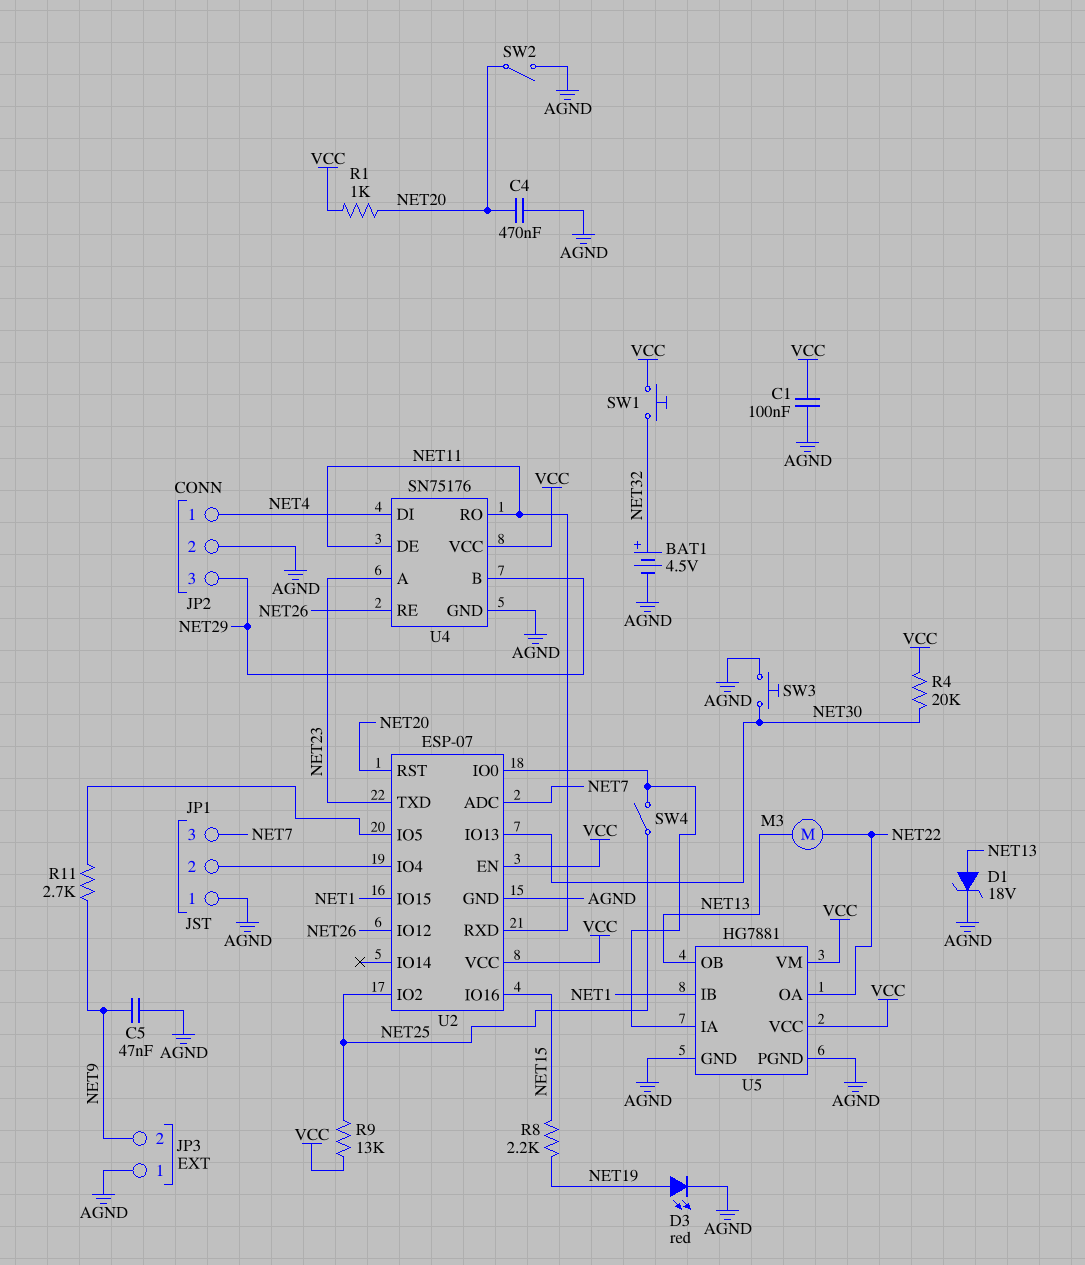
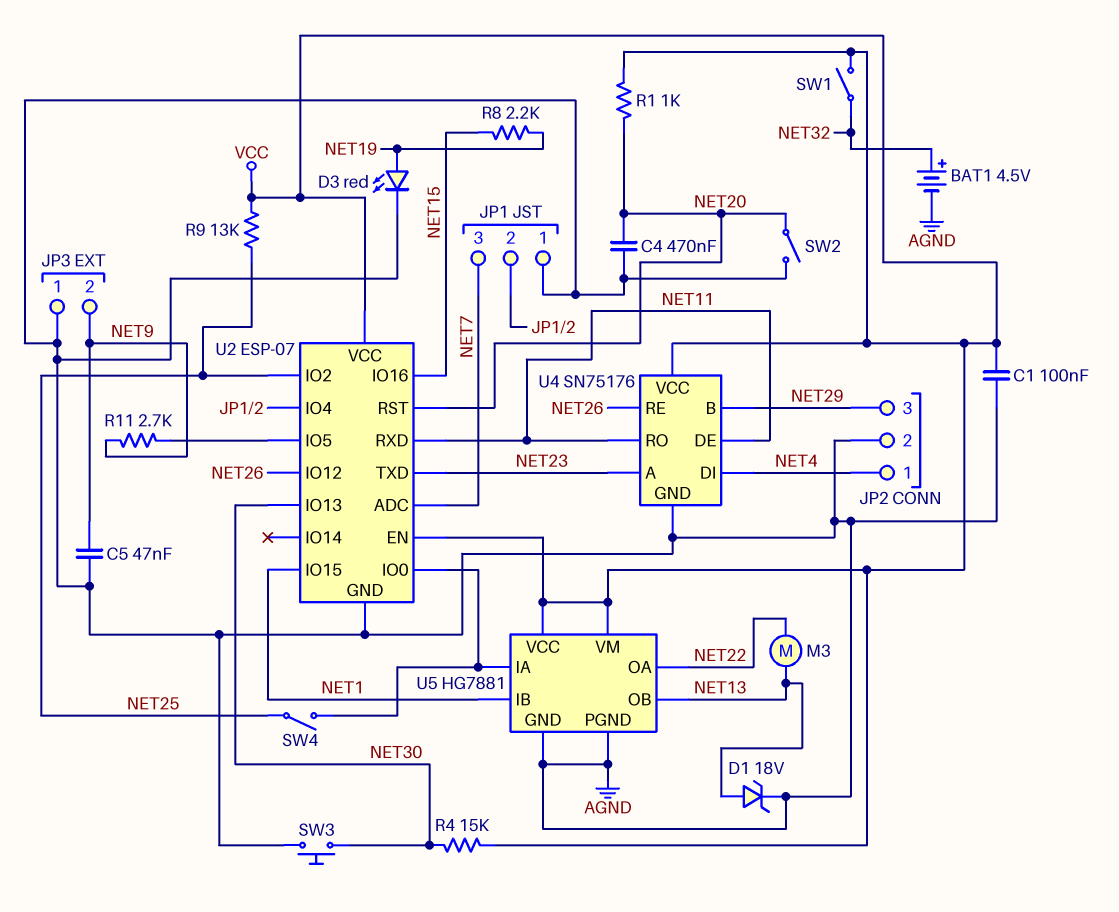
R4: 20k (NET30, VCC) -> 15k (NET30, VCC)
SW1: button (NET32, VCC) -> switch (NET32, VCC)

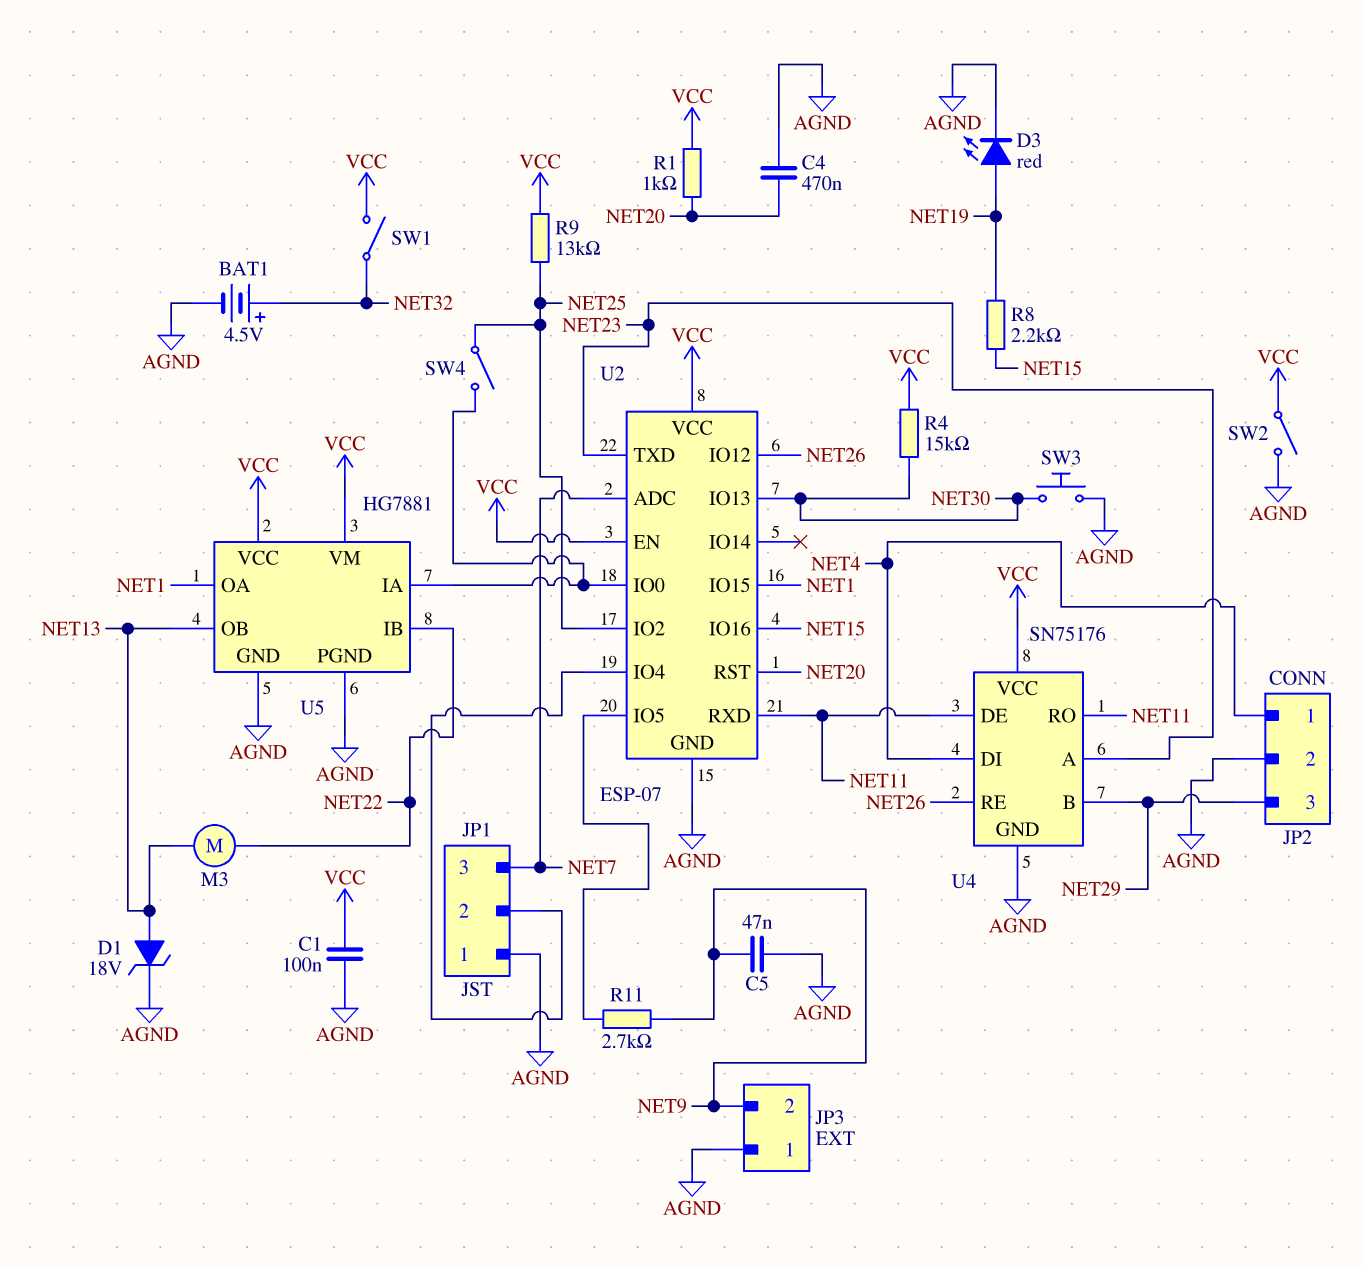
SW2: switch (AGND, NET20) -> switch (AGND, VCC)
U5 pin IB: NET1 -> NET22
U5 pin OA: NET22 -> NET1

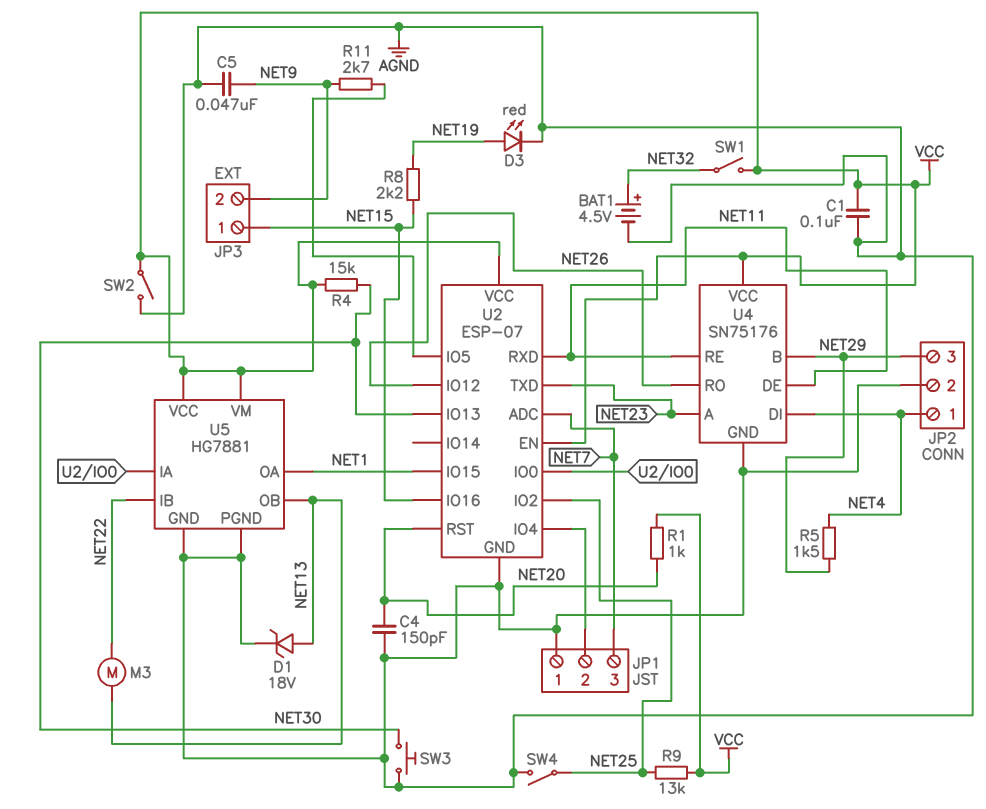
C4: 470nF (AGND, NET20) -> 150pF (AGND, NET20)
JP3 pin 1: AGND -> NET15
R5: none -> 1.5k (NET4, NET29)
SW4: switch (NET25, U2/IO0) -> switch (AGND, NET25)
U4 pin RE: NET26 -> NET11
U4 pin RO: NET11 -> NET26

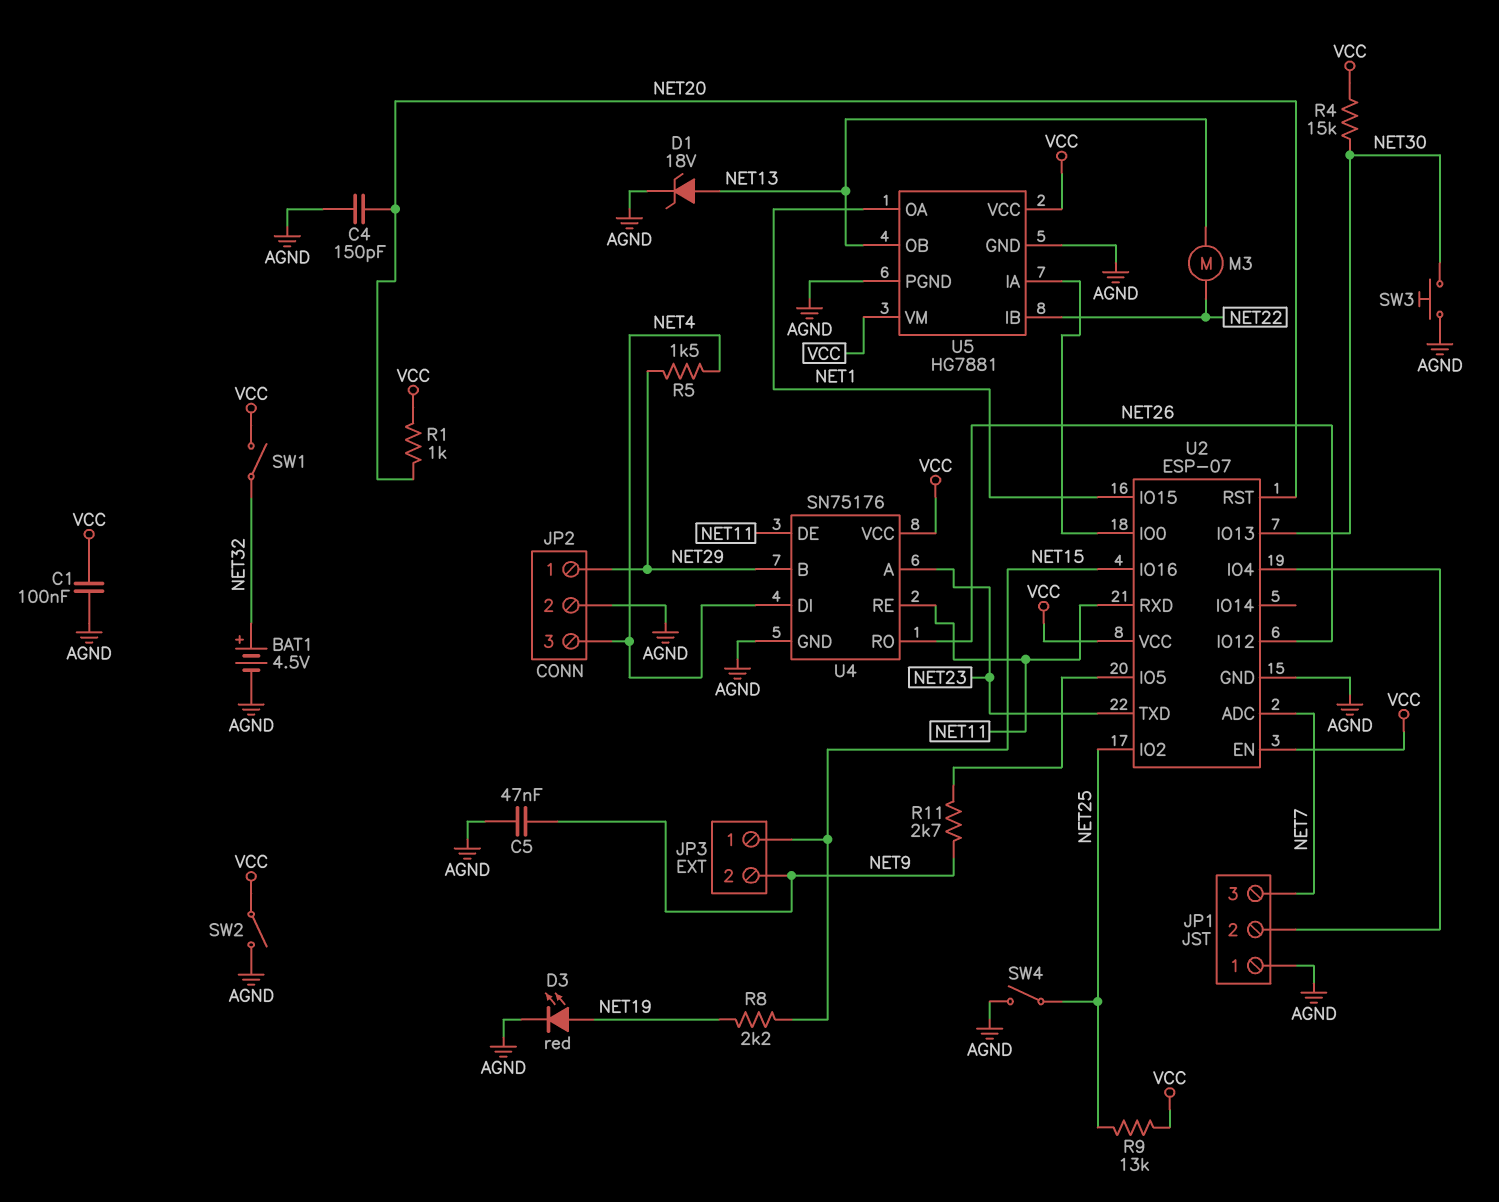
JP2 pin 1: NET4 -> NET29
JP2 pin 3: NET29 -> NET4

